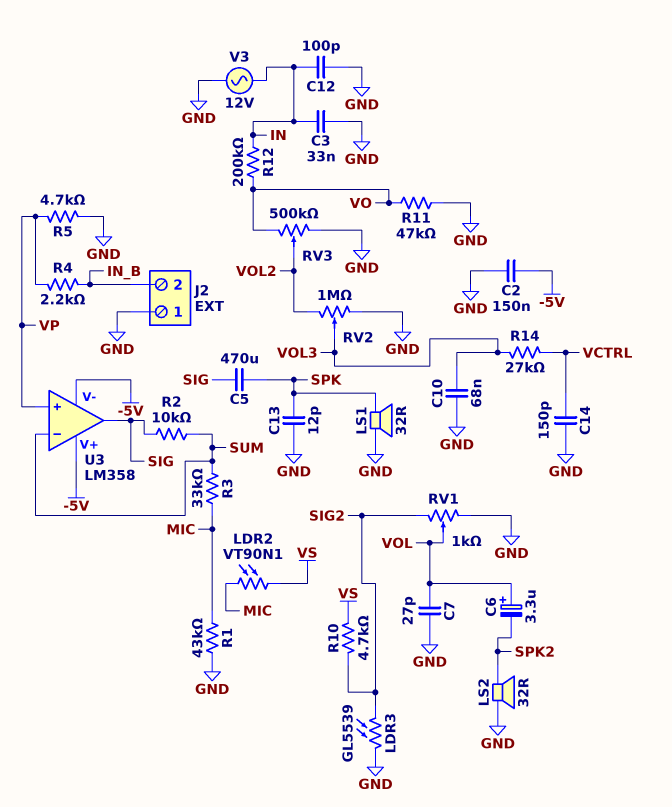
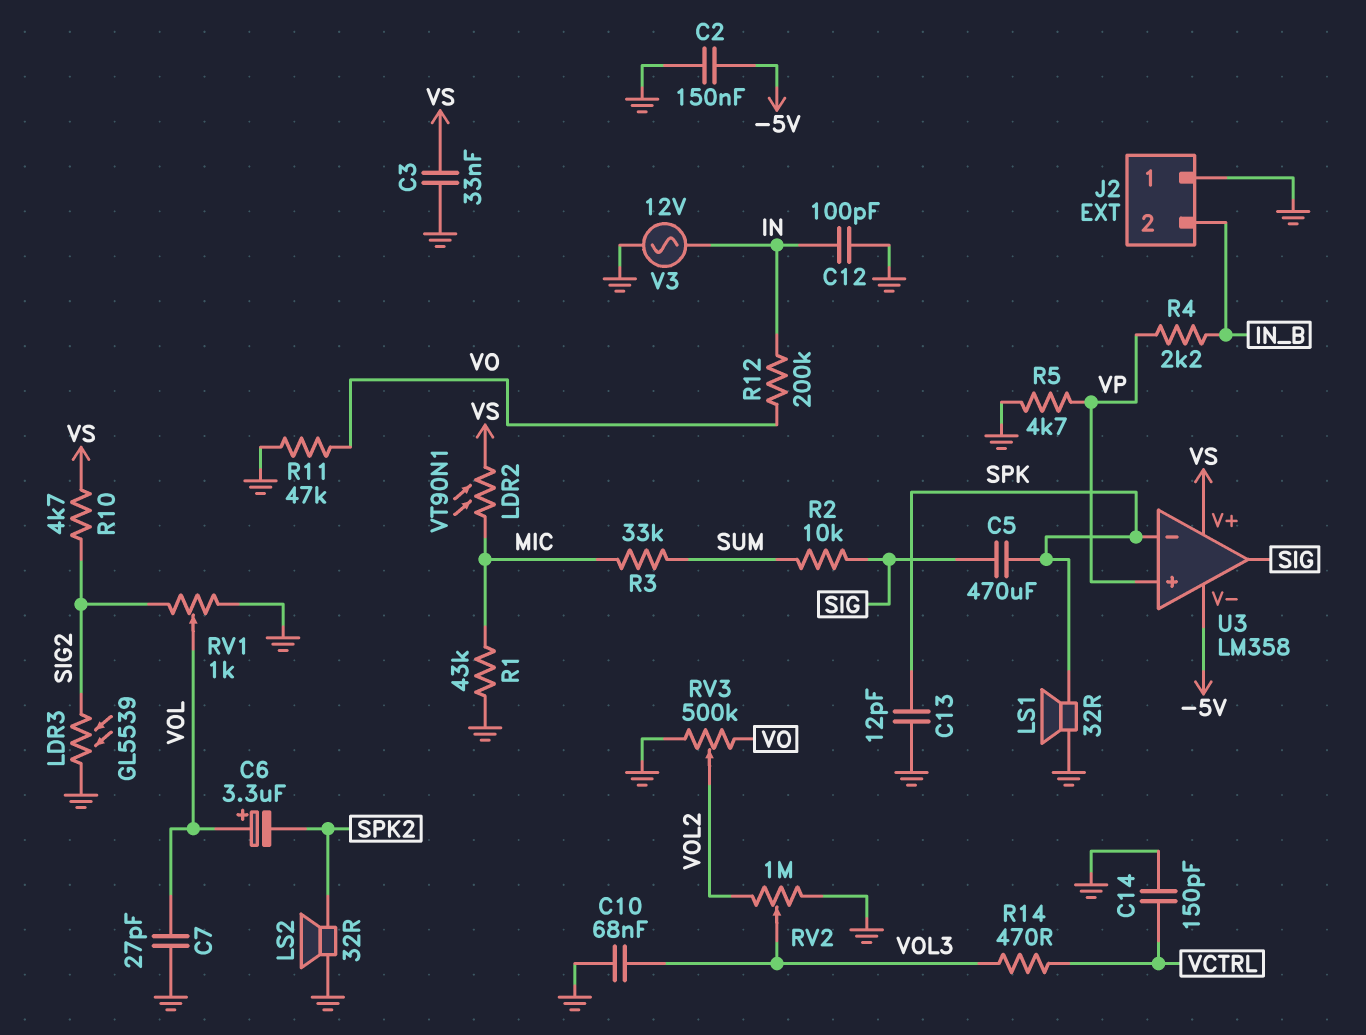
C3: 33nF (GND, IN) -> 33nF (GND, VS)
R14: 27k (VCTRL, VOL3) -> 470 (VCTRL, VOL3)
U3 pin V+: -5V -> VS
U3 pin in-: SUM -> SPK

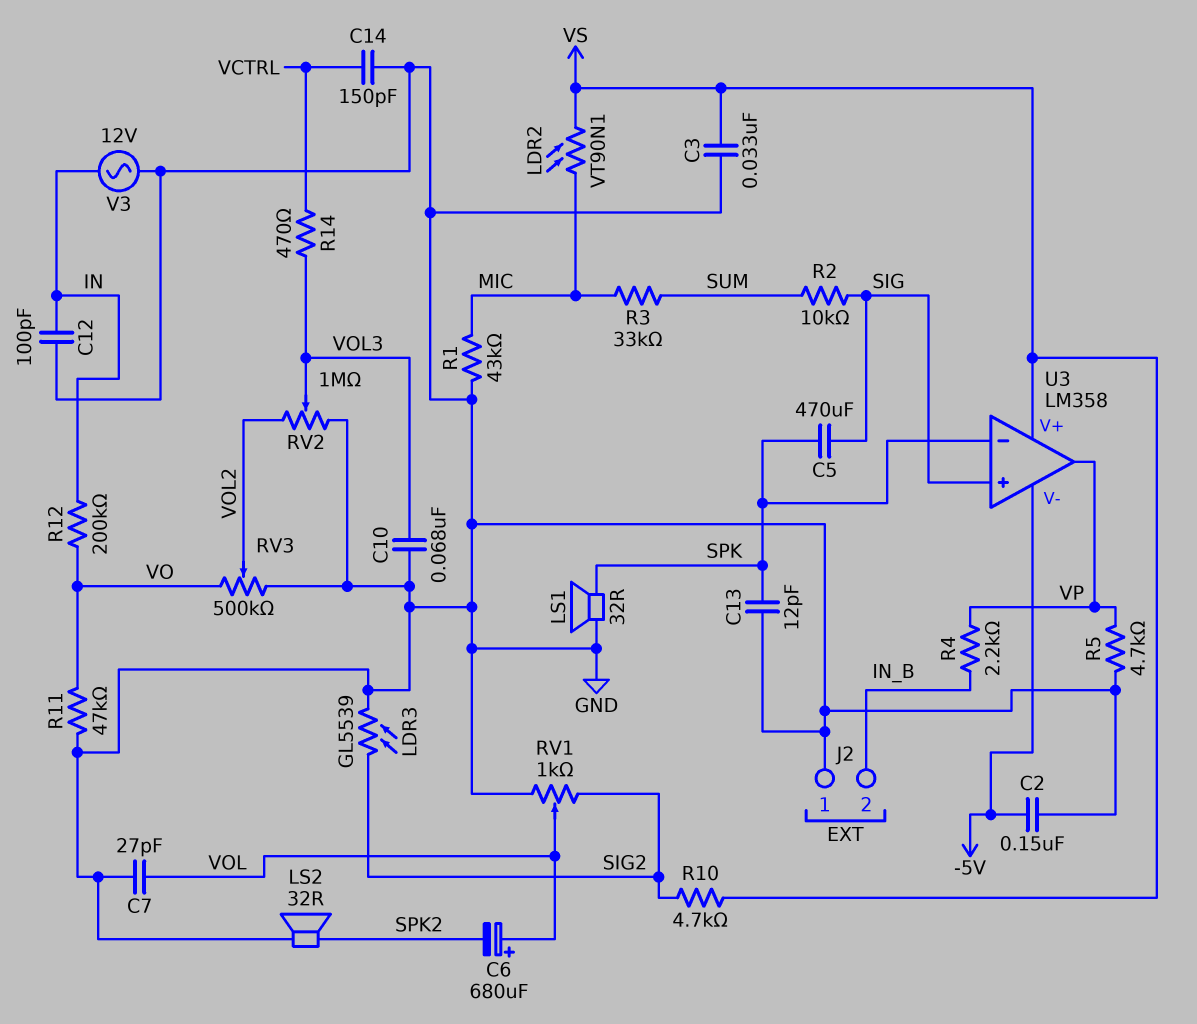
C6: 3.3uF (plus VOL, minus SPK2) -> 680uF (plus VOL, minus SPK2)
U3 pin in+: VP -> SIG
U3 pin out: SIG -> VP

